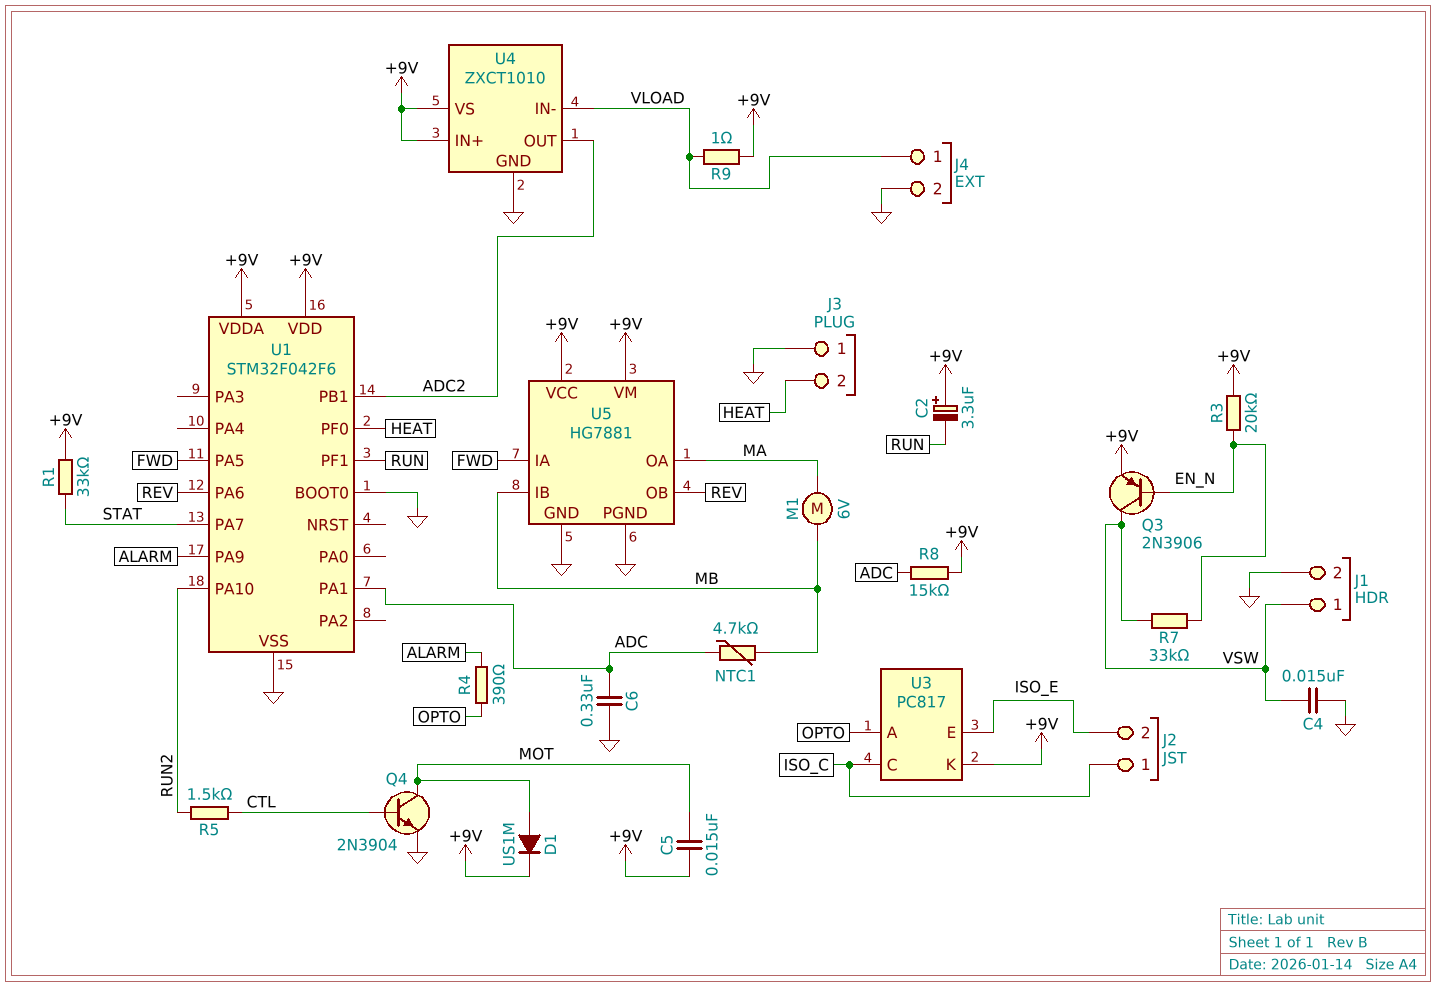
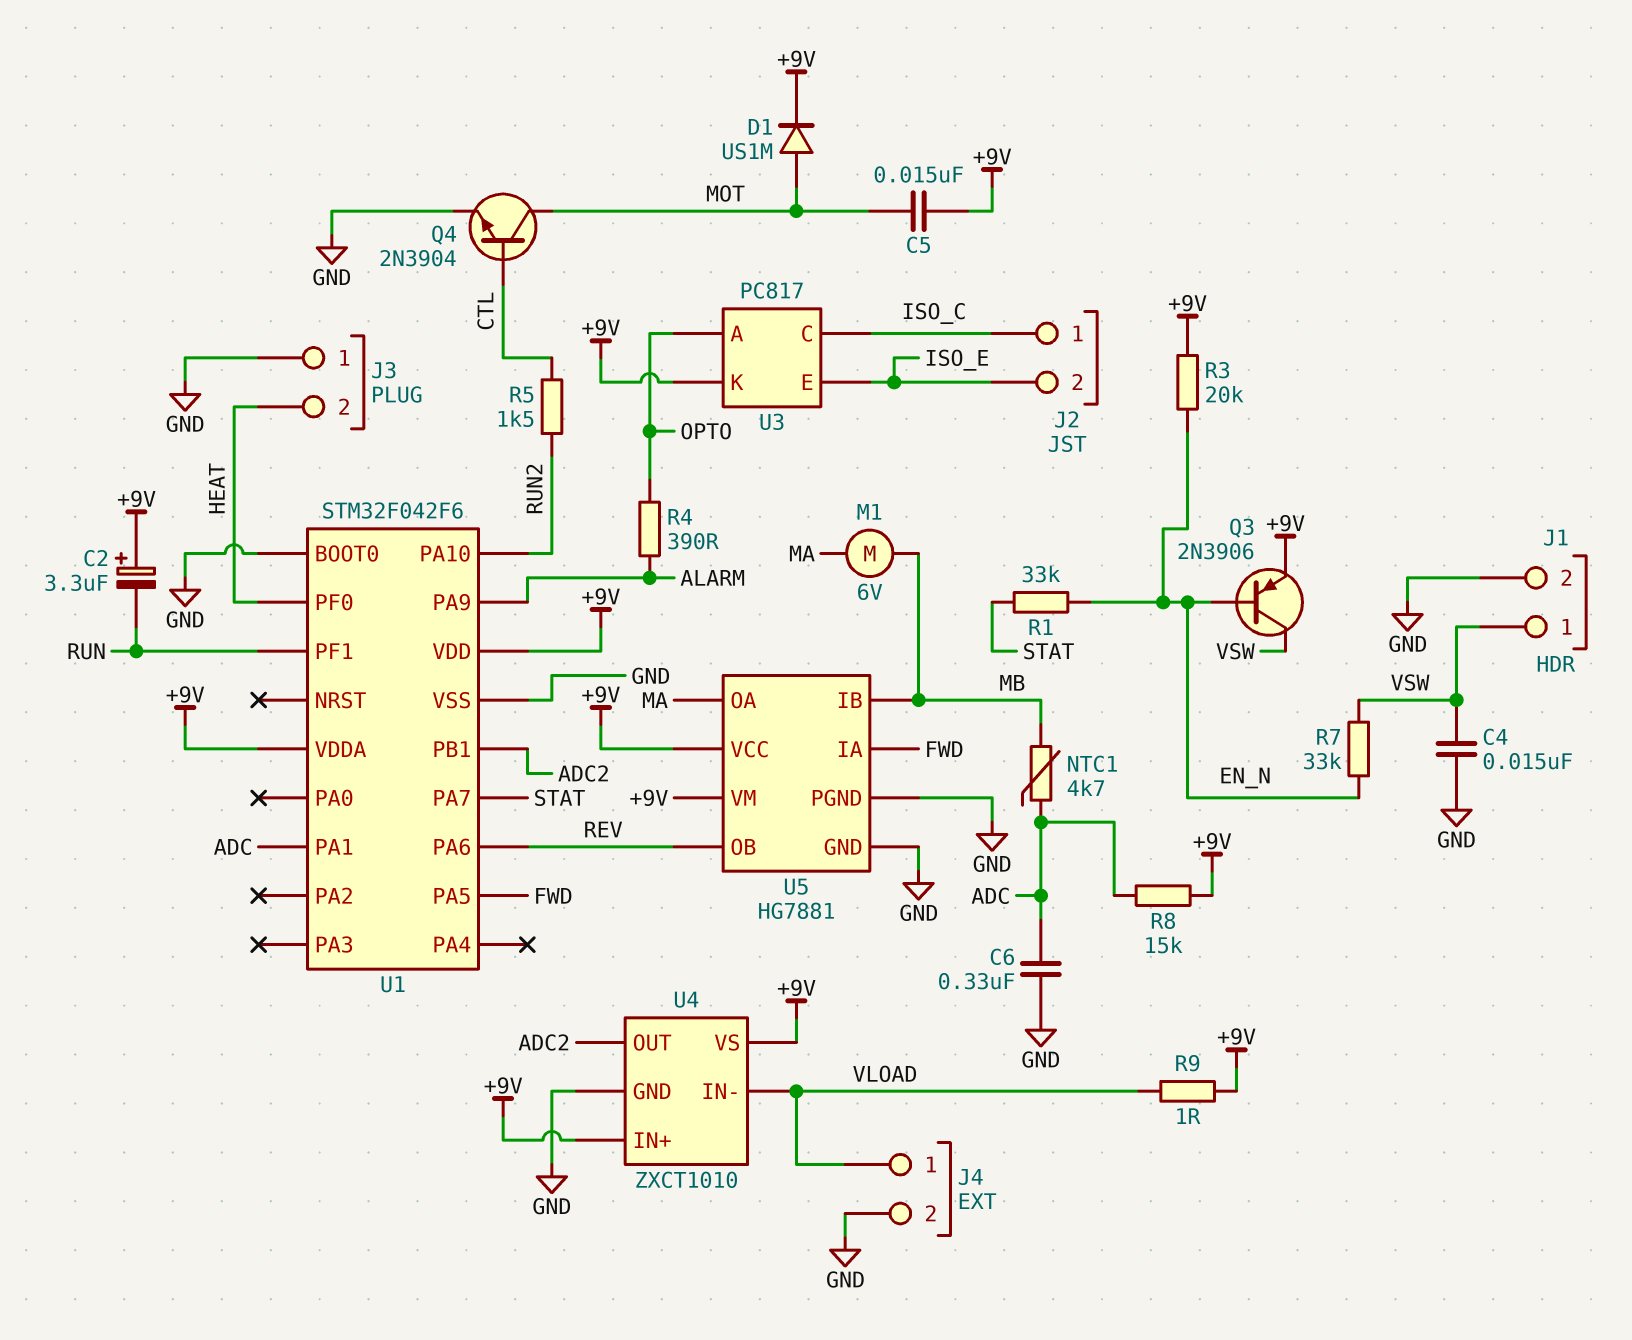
R1: 33k (+9V, STAT) -> 33k (EN_N, STAT)

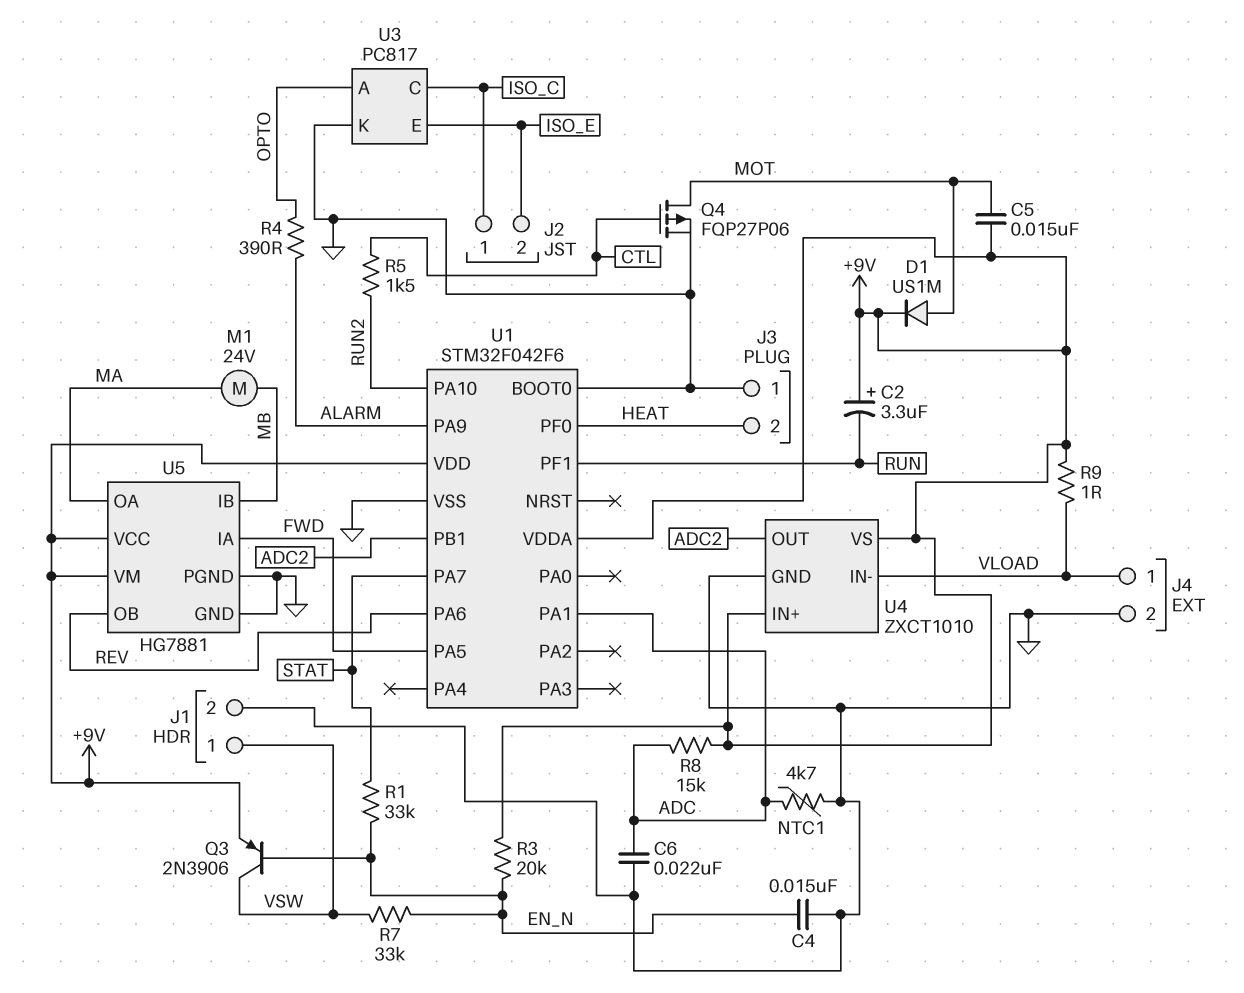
C4: 15nF (GND, VSW) -> 15nF (EN_N, GND)
C6: 330nF (ADC, GND) -> 22nF (ADC, GND)
M1: motor 6V (MA, MB) -> motor 24V (MA, MB)
NTC1: 4.7k (ADC, MB) -> 4.7k (ADC, GND)
Q4: NPN 2N3904 (B CTL, C MOT, E GND) -> PMOS FQP27P06 (G CTL, D MOT, S GND)
U3 pin K: +9V -> GND

